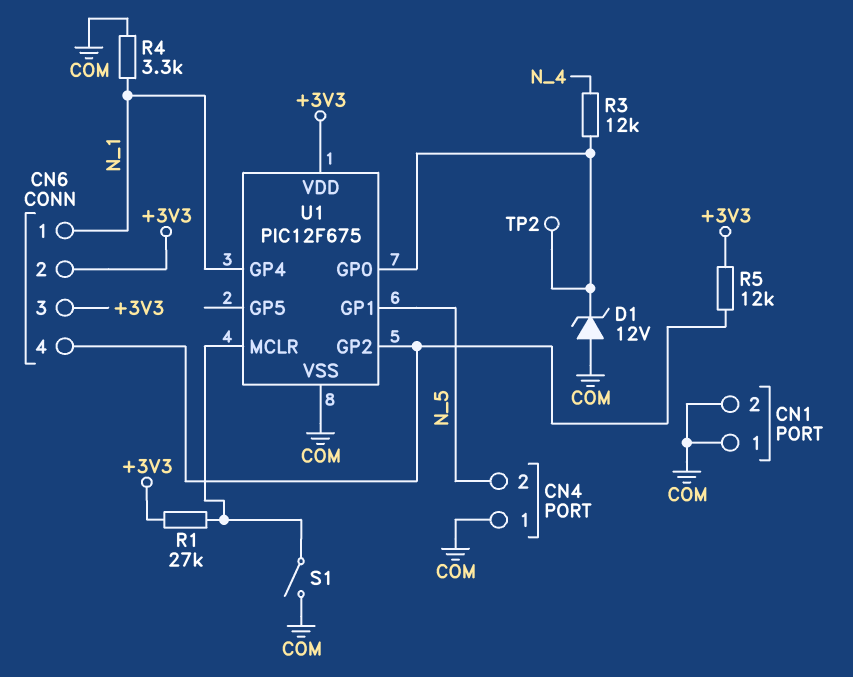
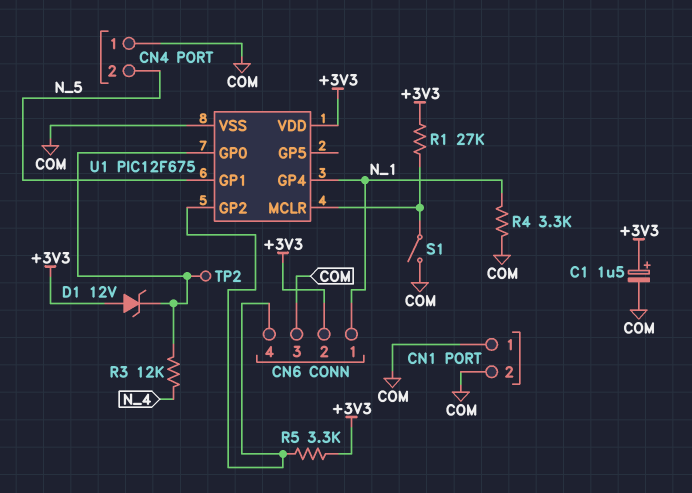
C1: none -> 1.5uF (plus +3V3, minus COM)
CN6 pin 3: +3V3 -> COM
D1: zener 12V (A COM, K U1/GP0) -> zener 12V (A +3V3, K U1/GP0)
R5: 12k (+3V3, CN6/4) -> 3.3k (+3V3, CN6/4)

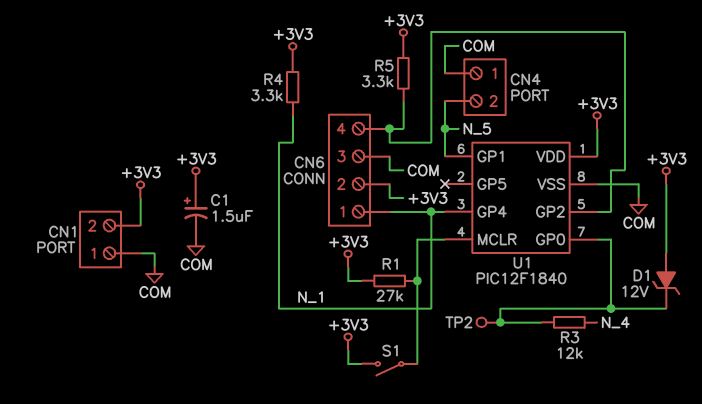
CN1 pin 2: COM -> +3V3
R4: 3.3k (COM, N_1) -> 3.3k (+3V3, N_1)
S1: switch (COM, U1/MCLR) -> switch (+3V3, U1/MCLR)
U1: PIC12F675 -> PIC12F1840

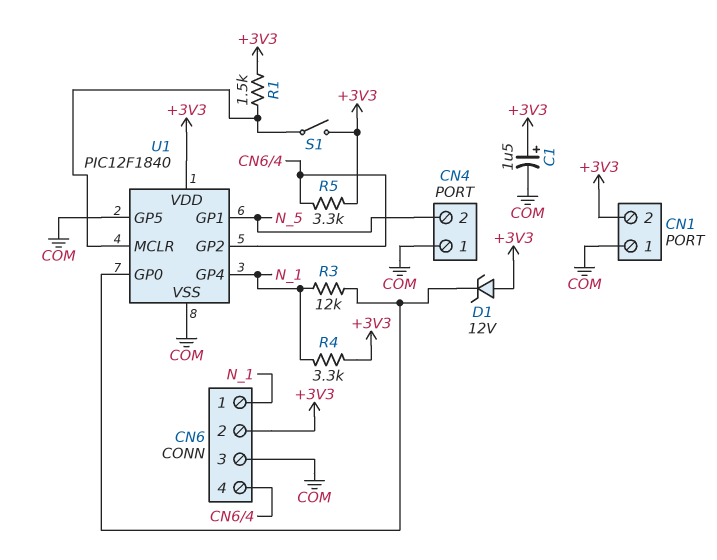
R1: 27k (+3V3, U1/MCLR) -> 1.5k (+3V3, U1/MCLR)
R3: 12k (N_4, U1/GP0) -> 12k (N_1, U1/GP0)
TP2: test point (U1/GP0) -> none
U1 pin GP5: none -> COM

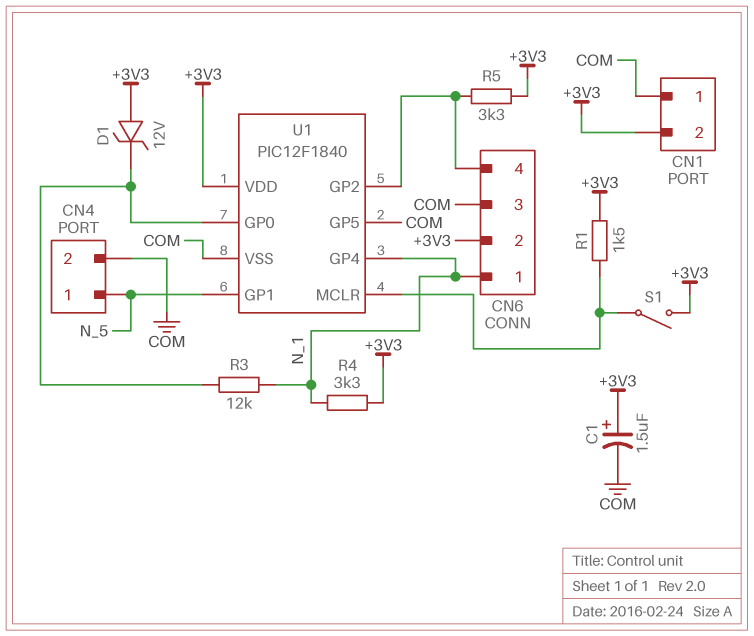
CN4 pin 1: COM -> N_5
CN4 pin 2: N_5 -> COM

